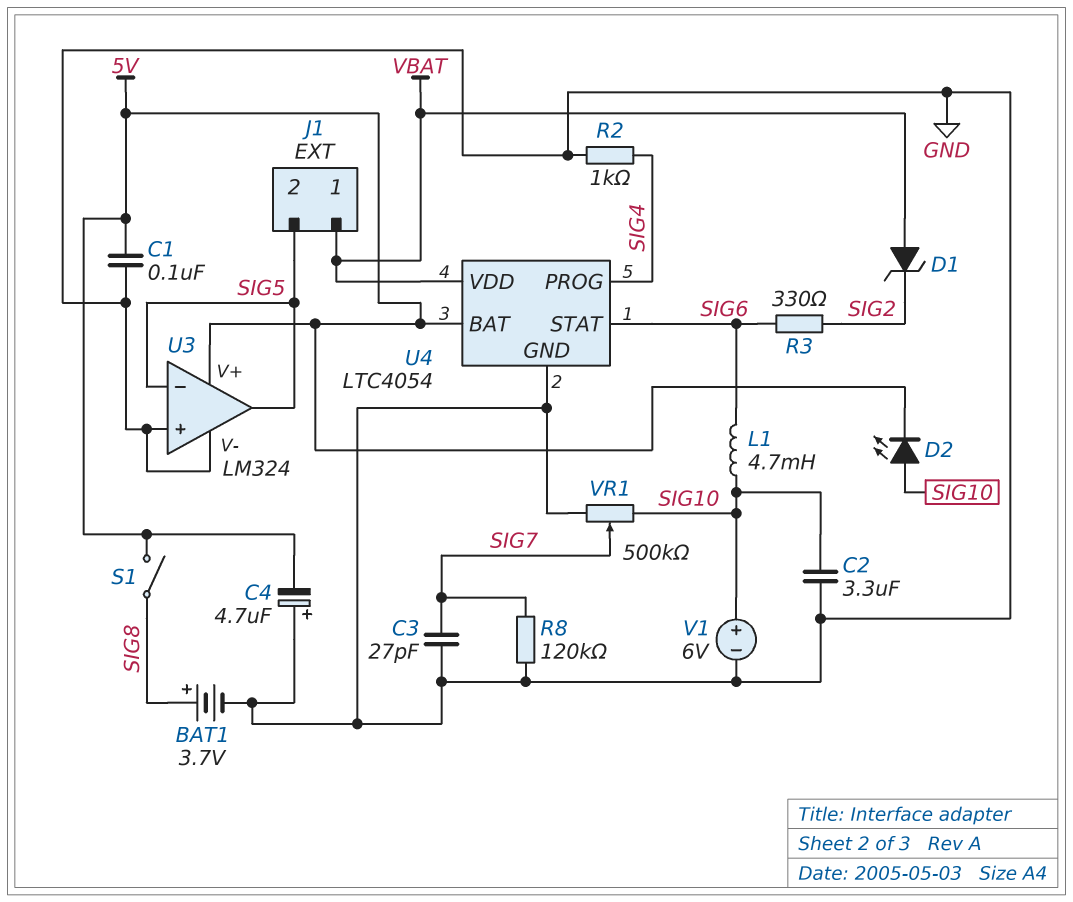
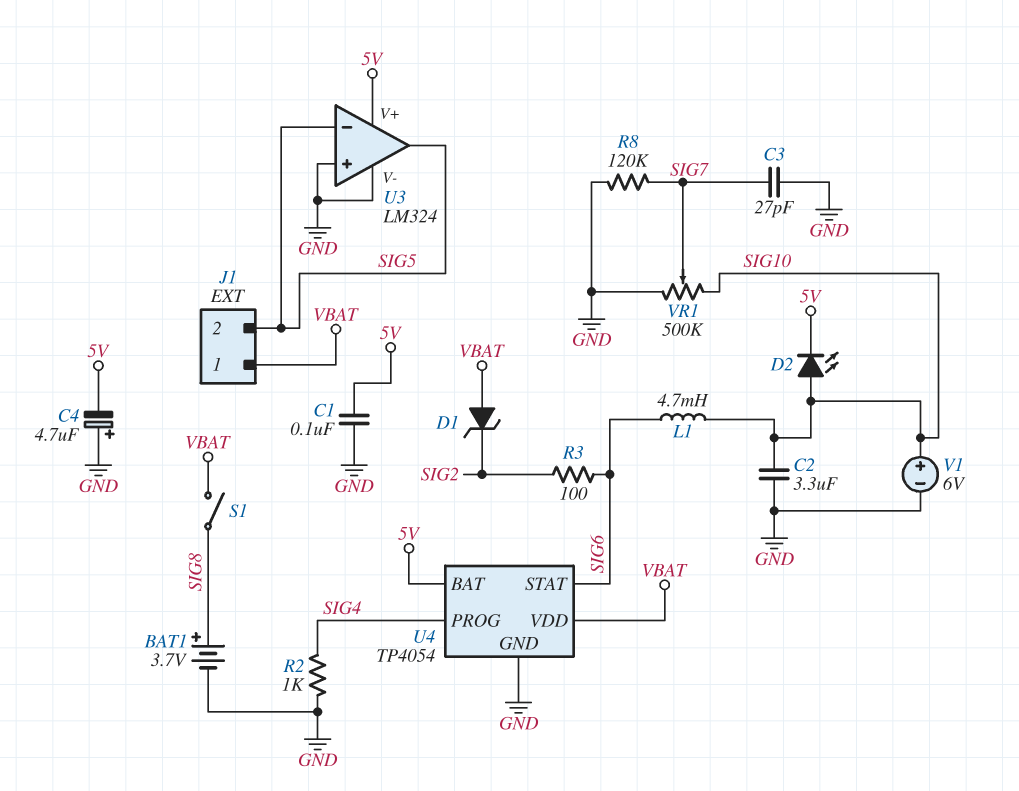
R3: 330 (SIG2, SIG6) -> 100 (SIG2, SIG6)
S1: switch (5V, SIG8) -> switch (SIG8, VBAT)
U4: LTC4054 -> TP4054

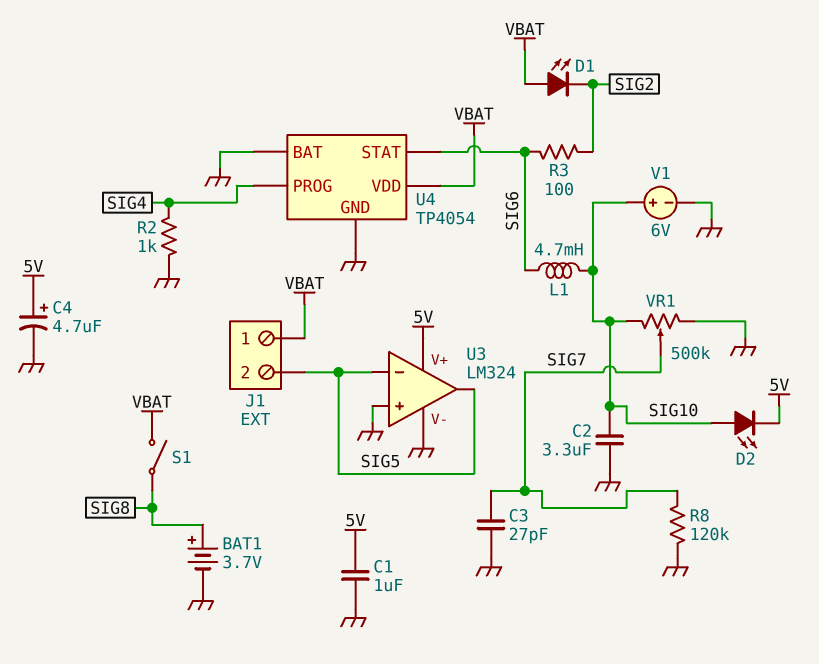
C1: 100nF (5V, GND) -> 1uF (5V, GND)
C4: 4.7uF (plus GND, minus 5V) -> 4.7uF (plus 5V, minus GND)
D1: zener (A VBAT, K SIG2) -> LED (A VBAT, K SIG2)
U4 pin BAT: 5V -> GND

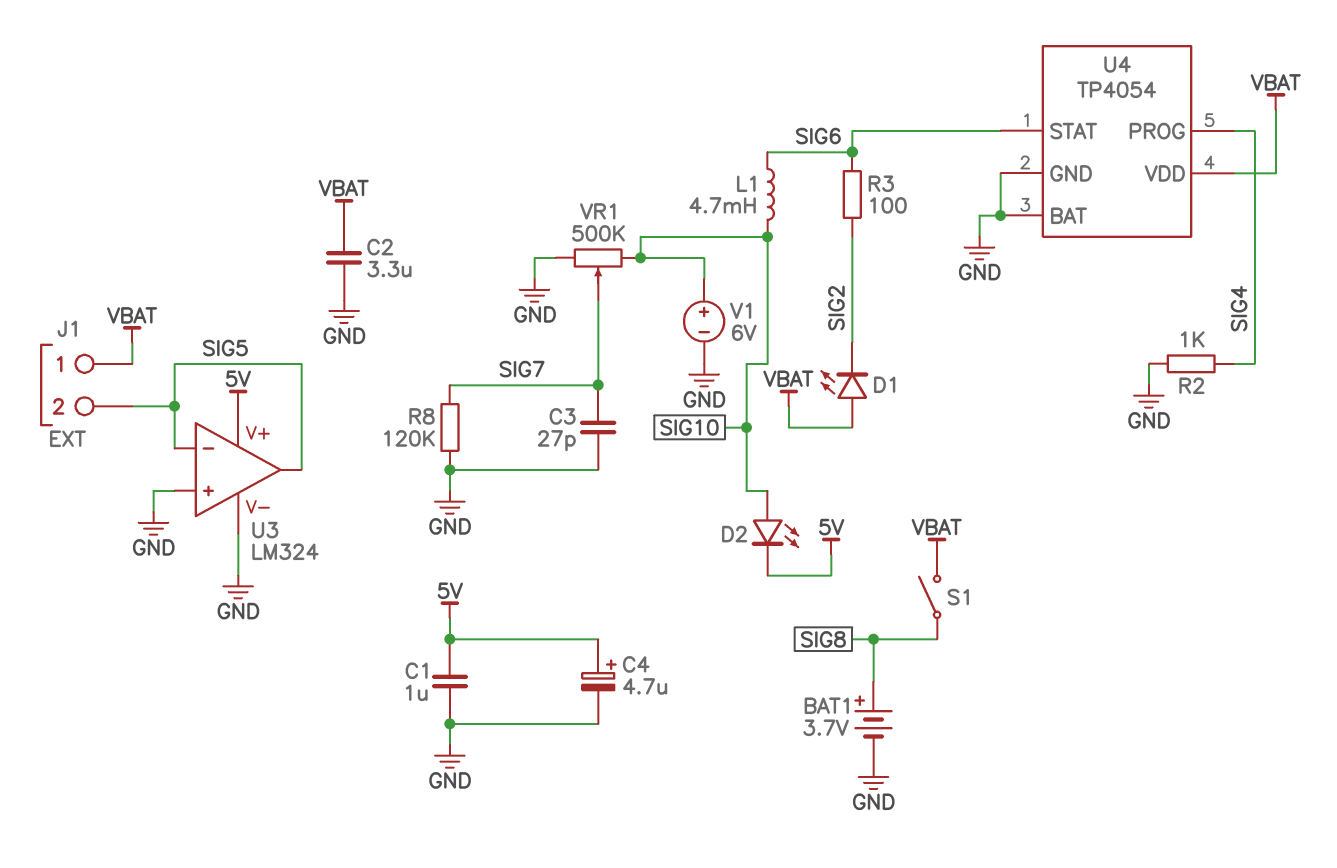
C2: 3.3uF (GND, SIG10) -> 3.3uF (GND, VBAT)

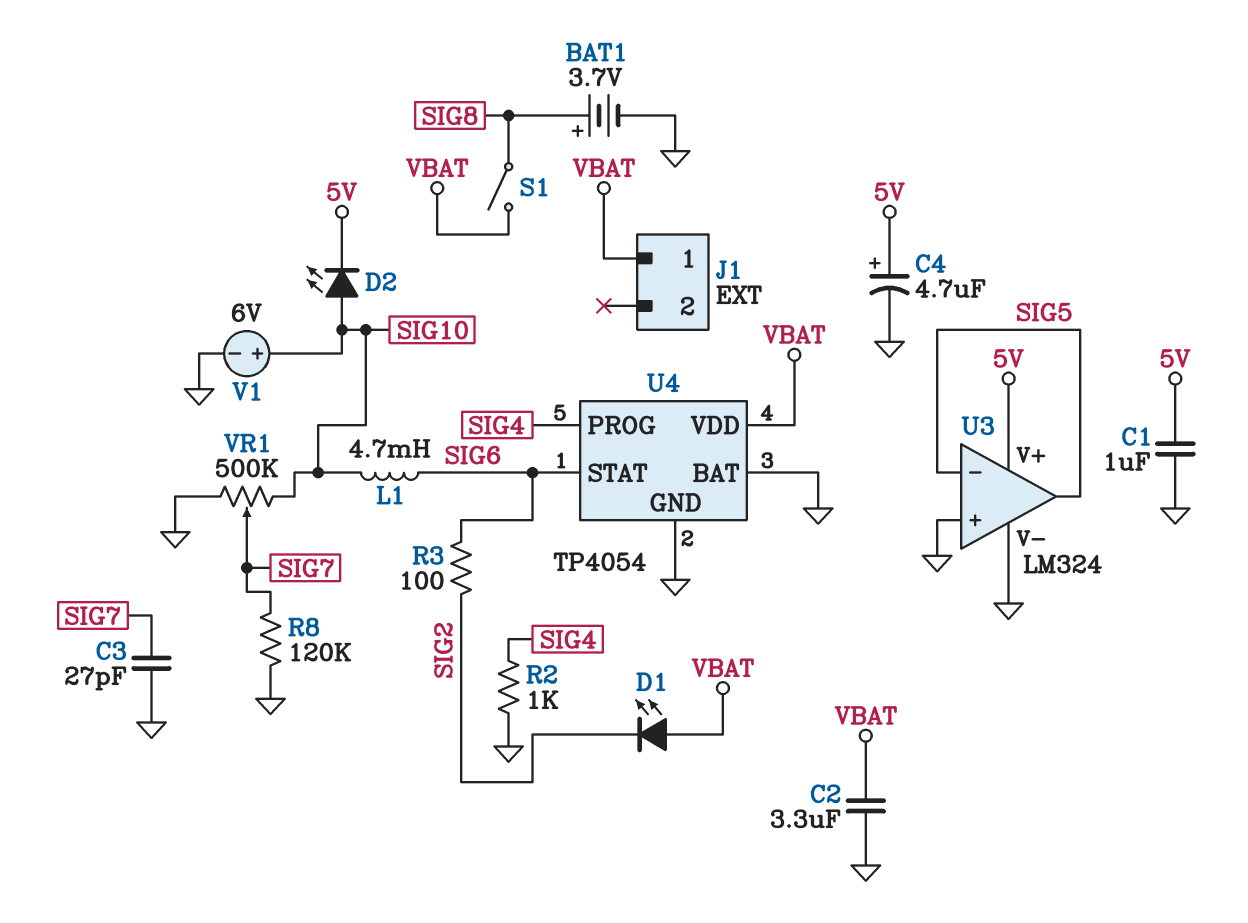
J1 pin 2: SIG5 -> none

